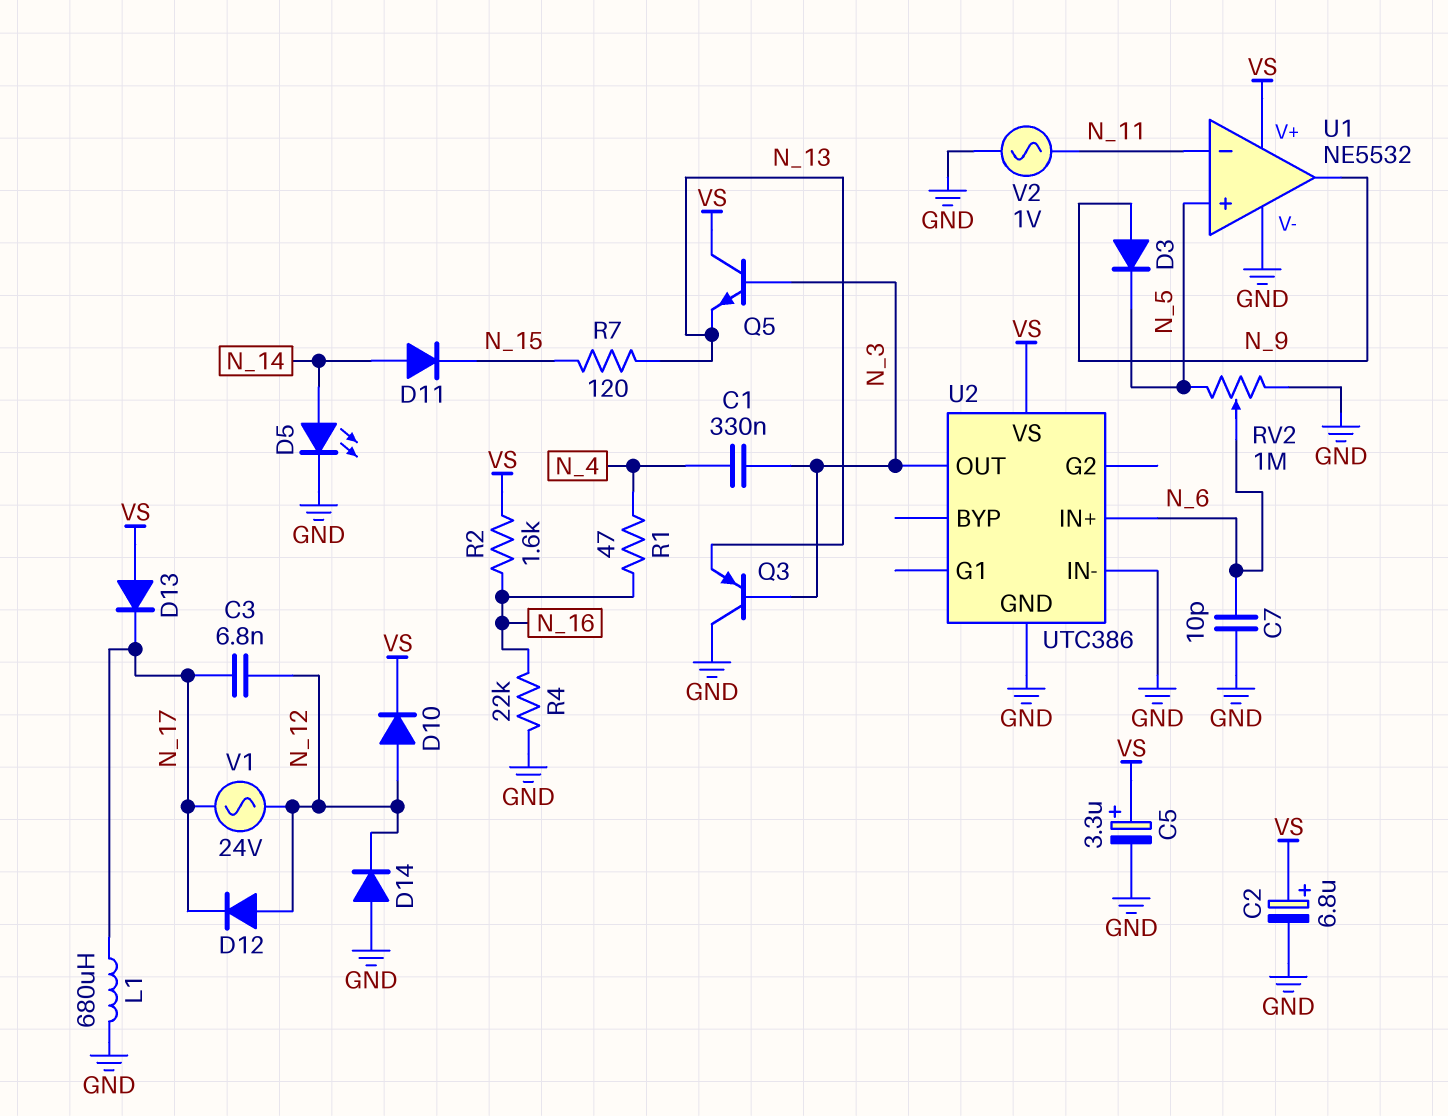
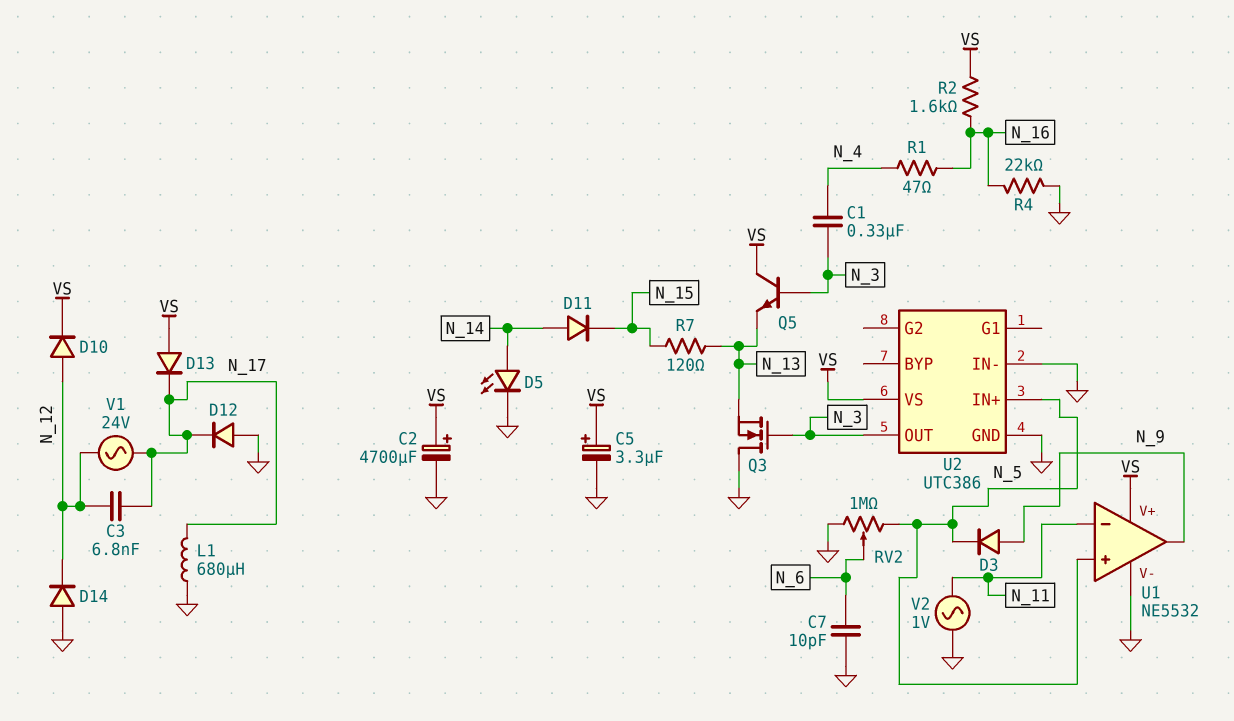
C2: 6.8uF (plus VS, minus GND) -> 4700uF (plus VS, minus GND)
D12: diode (A N_12, K N_17) -> diode (A GND, K N_17)
Q3: PNP (B N_3, C GND, E N_13) -> NMOS (G N_3, D GND, S N_13)
U2 pin IN+: N_6 -> N_5

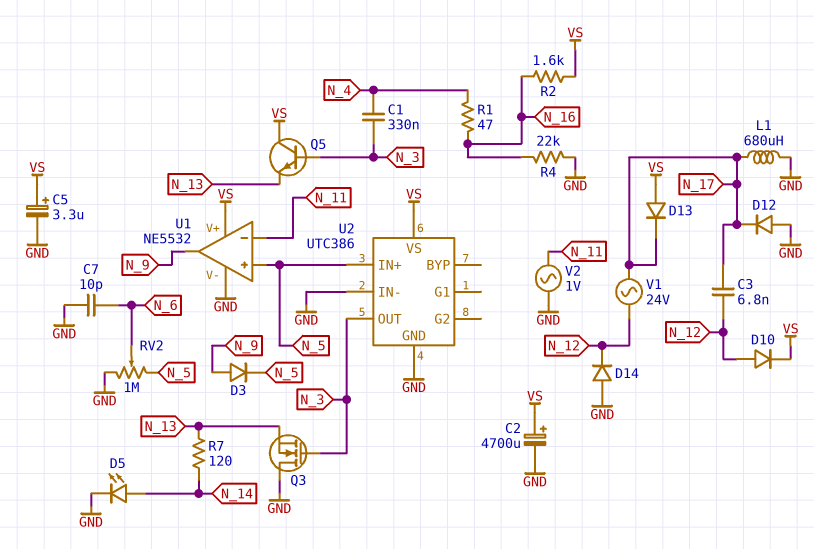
D11: diode (A N_14, K N_15) -> none
R7: 120 (N_13, N_15) -> 120 (N_13, N_14)

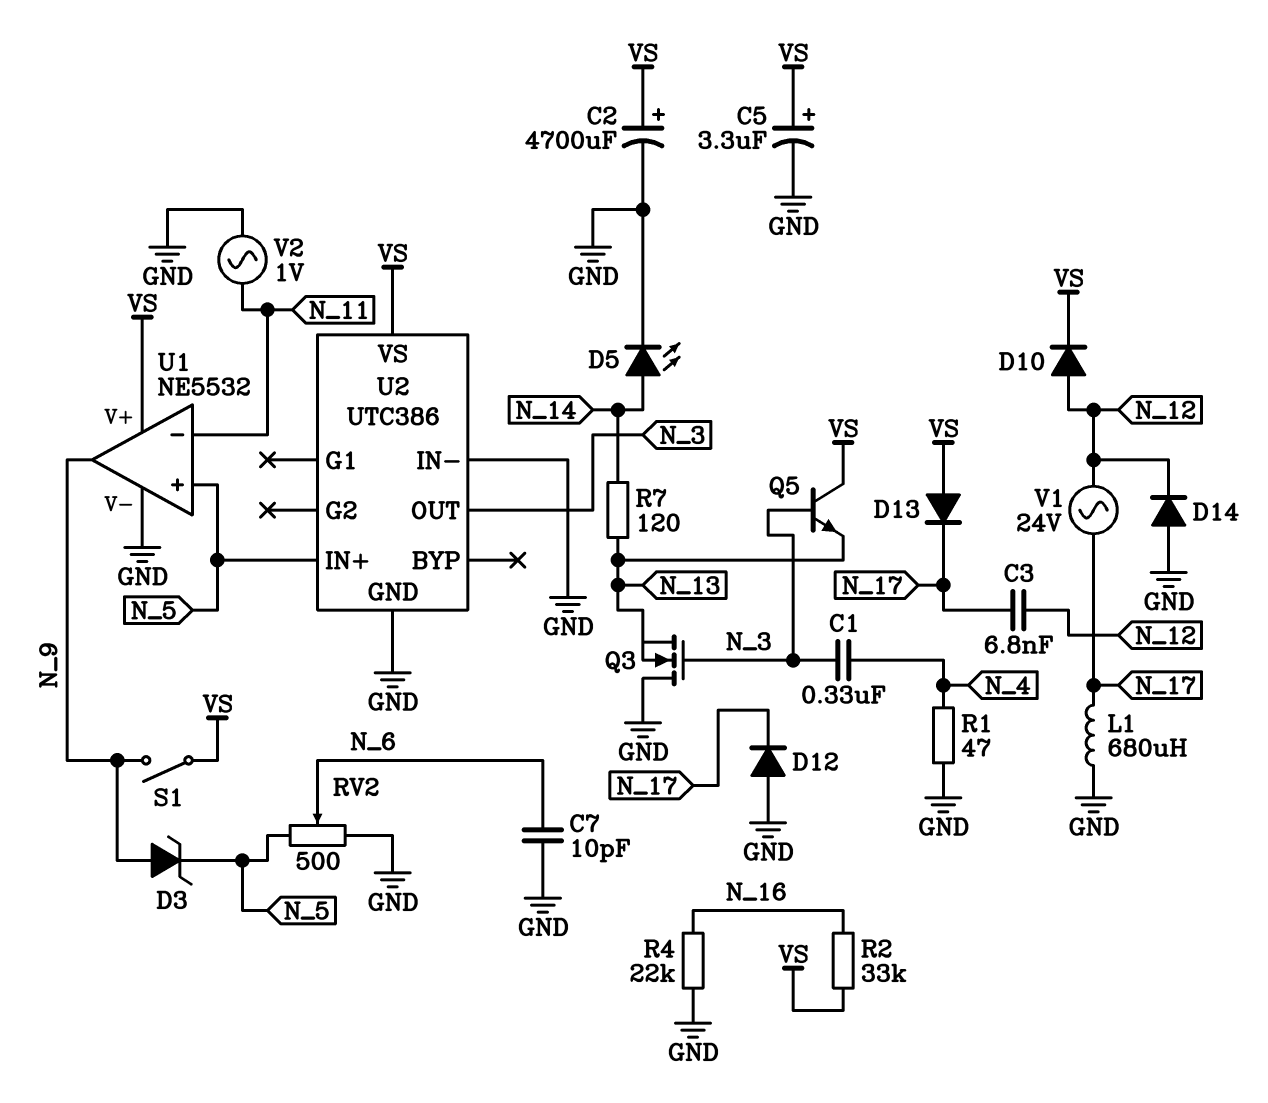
D3: diode (A N_9, K N_5) -> zener (A N_9, K N_5)
R1: 47 (N_4, N_16) -> 47 (GND, N_4)
R2: 1.6k (N_16, VS) -> 33k (N_16, VS)
RV2: 1M (GND, N_5, wiper N_6) -> 500 (GND, N_5, wiper N_6)
S1: none -> switch (N_9, VS)

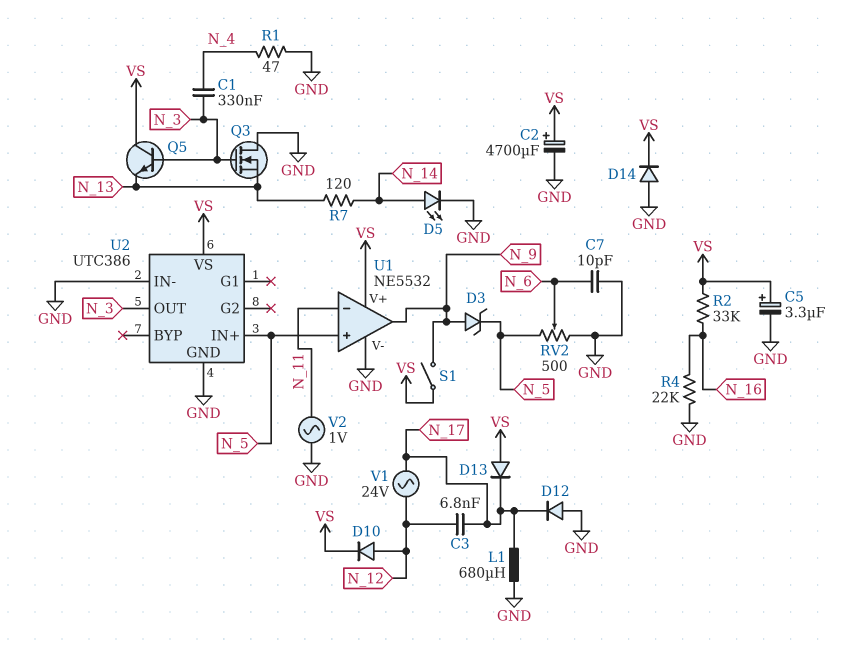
D14: diode (A GND, K N_12) -> diode (A GND, K VS)

